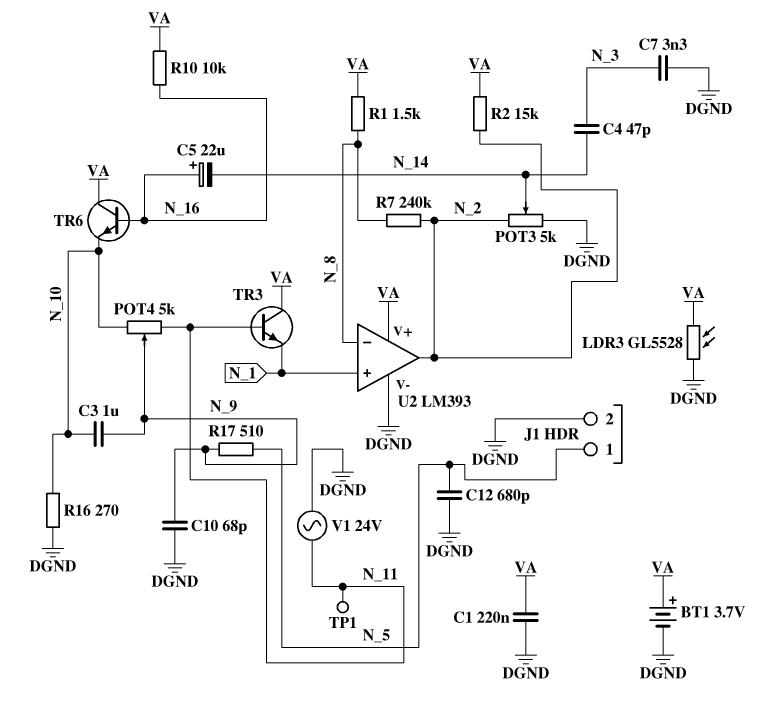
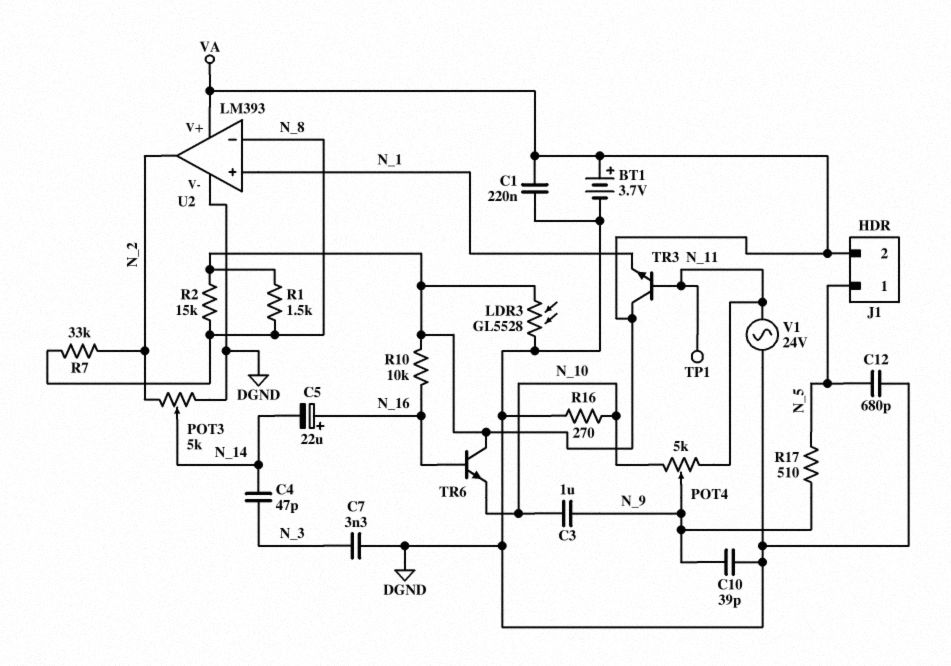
C10: 68pF (DGND, N_9) -> 39pF (DGND, N_9)
J1 pin 2: DGND -> VA
R2: 15k (N_2, VA) -> 15k (N_8, VA)
R7: 240k (N_2, N_8) -> 33k (N_2, N_8)

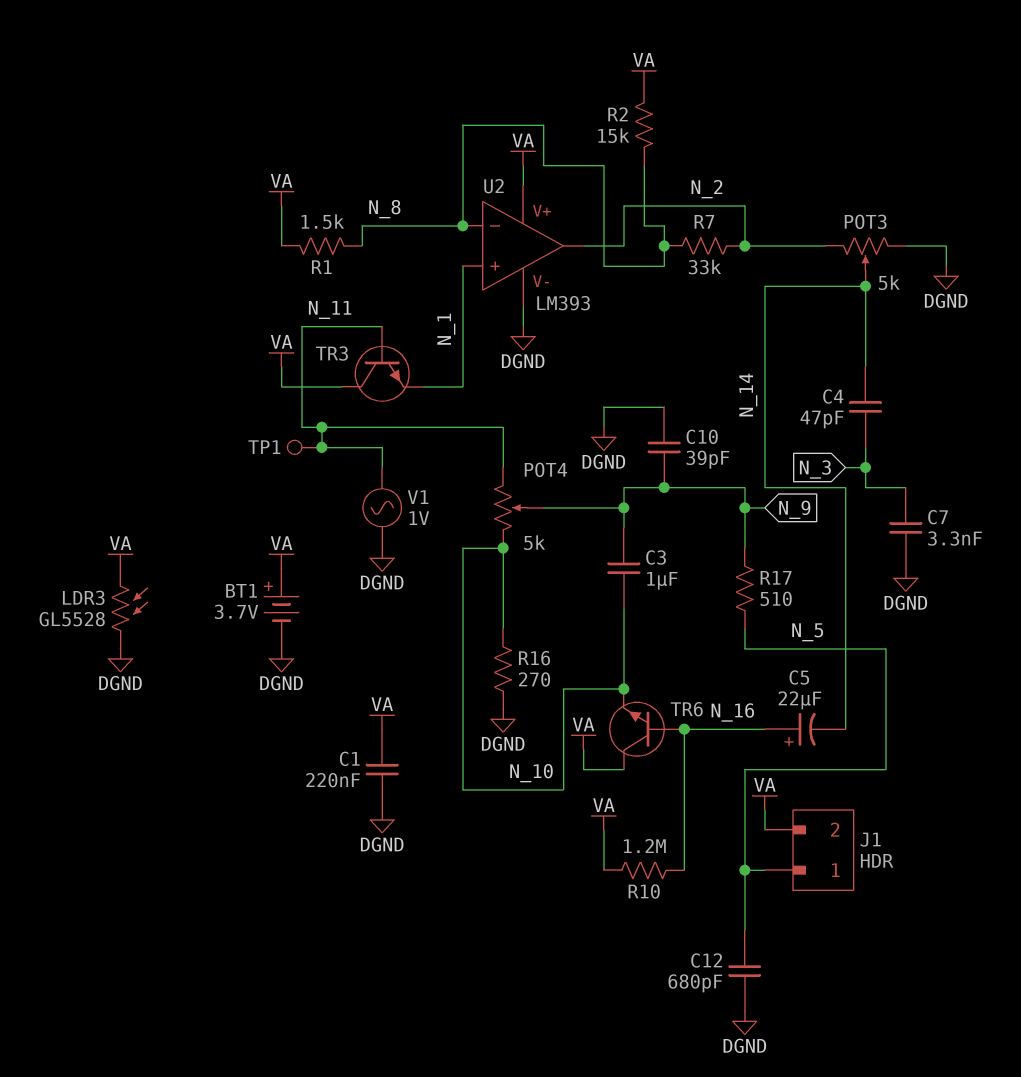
R10: 10k (N_16, VA) -> 1.2M (N_16, VA)
V1: AC 24V (DGND, N_11) -> AC 1V (DGND, N_11)

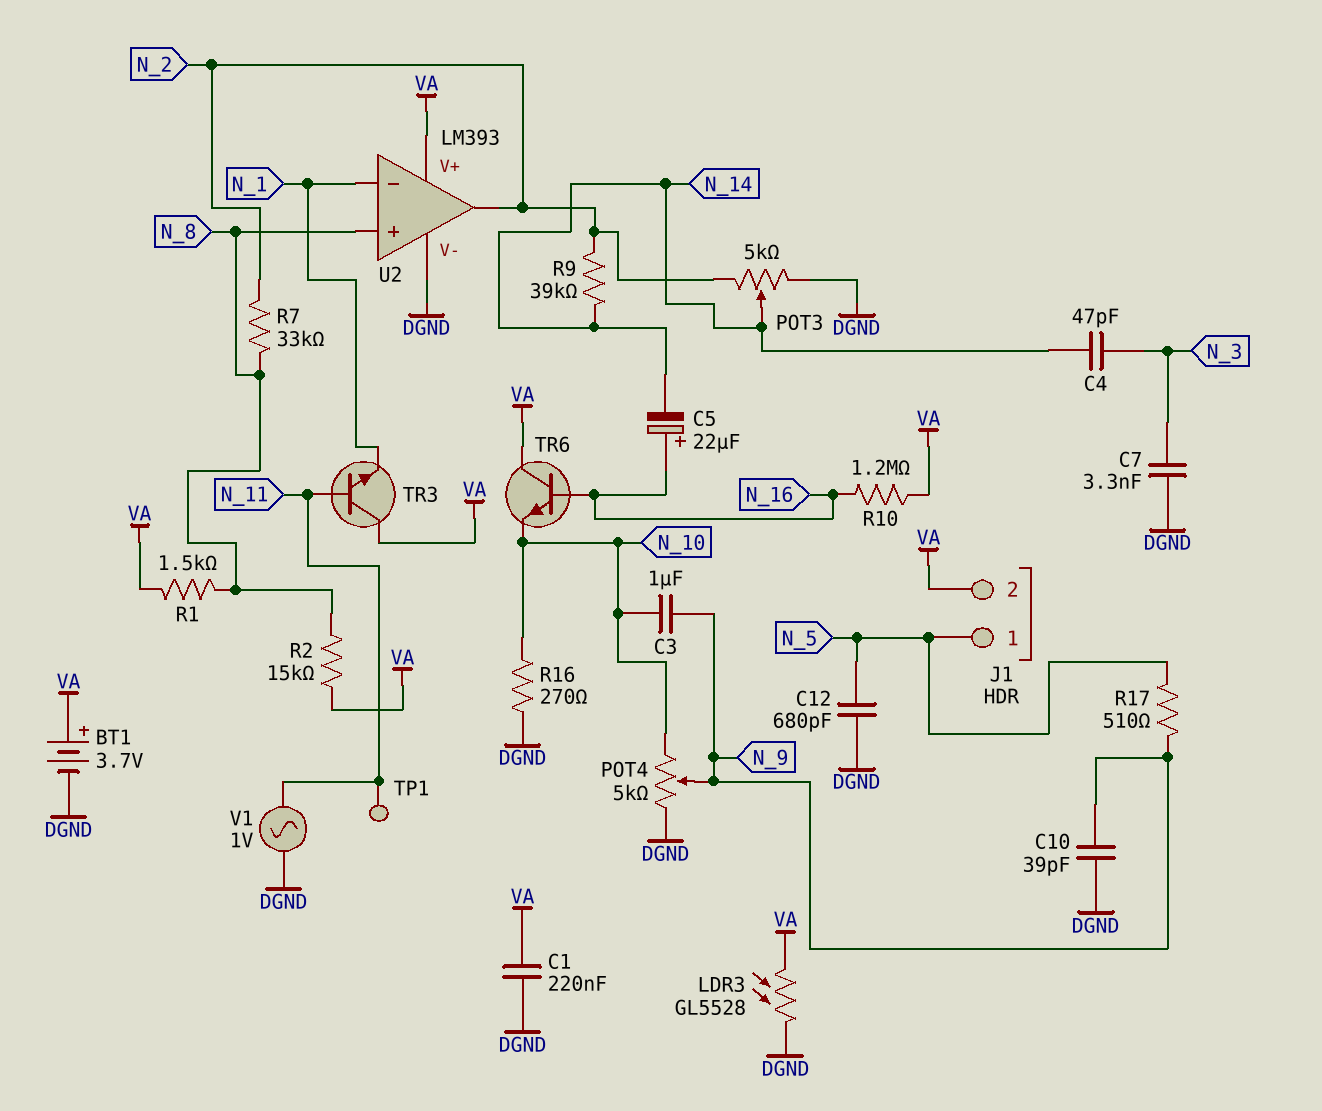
POT4: 5k (N_10, N_11, wiper N_9) -> 5k (DGND, N_10, wiper N_9)
R9: none -> 39k (N_2, N_14)
U2 pin in+: N_1 -> N_8
U2 pin in-: N_8 -> N_1

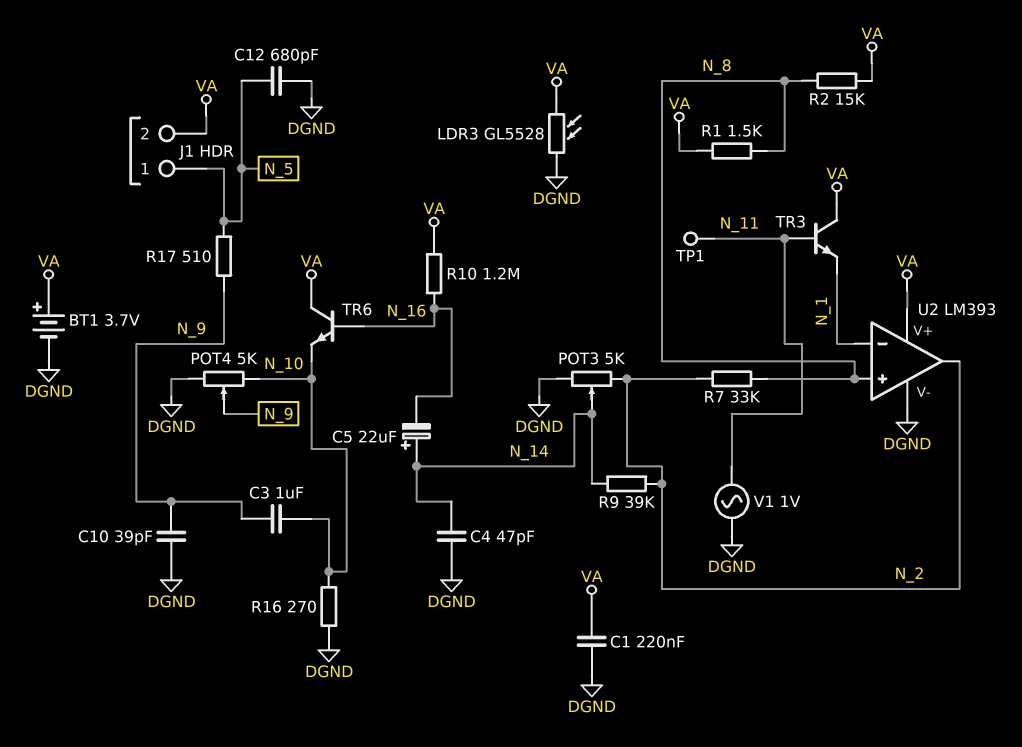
C4: 47pF (N_3, N_14) -> 47pF (DGND, N_14)
C5: 22uF (plus N_16, minus N_14) -> 22uF (plus N_14, minus N_16)
C7: 3.3nF (DGND, N_3) -> none

